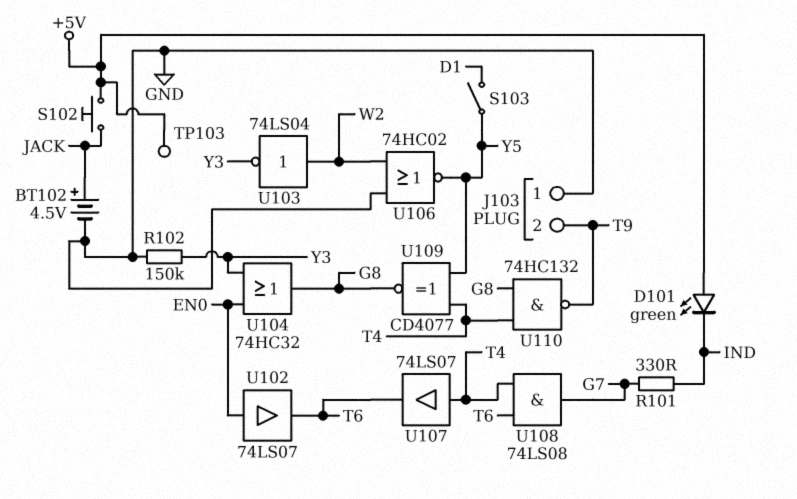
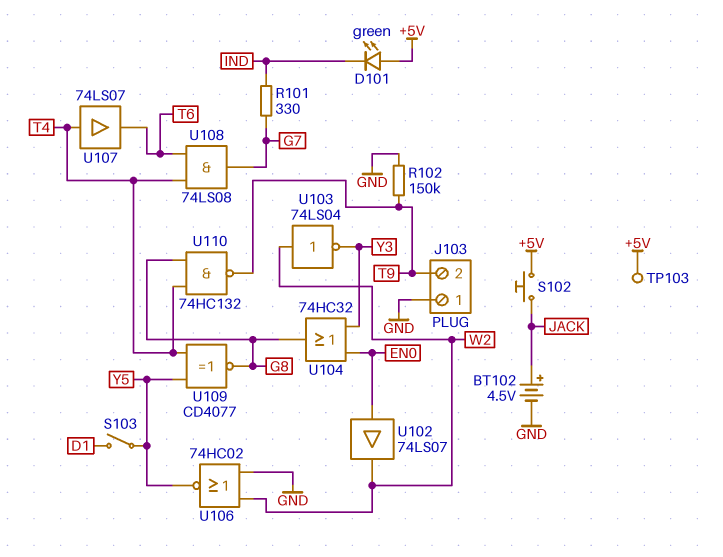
R102: 150k (GND, Y3) -> 150k (GND, T9)
U102: buffer 74LS07 (in EN0, out T6) -> buffer 74LS07 (in EN0, out W2)

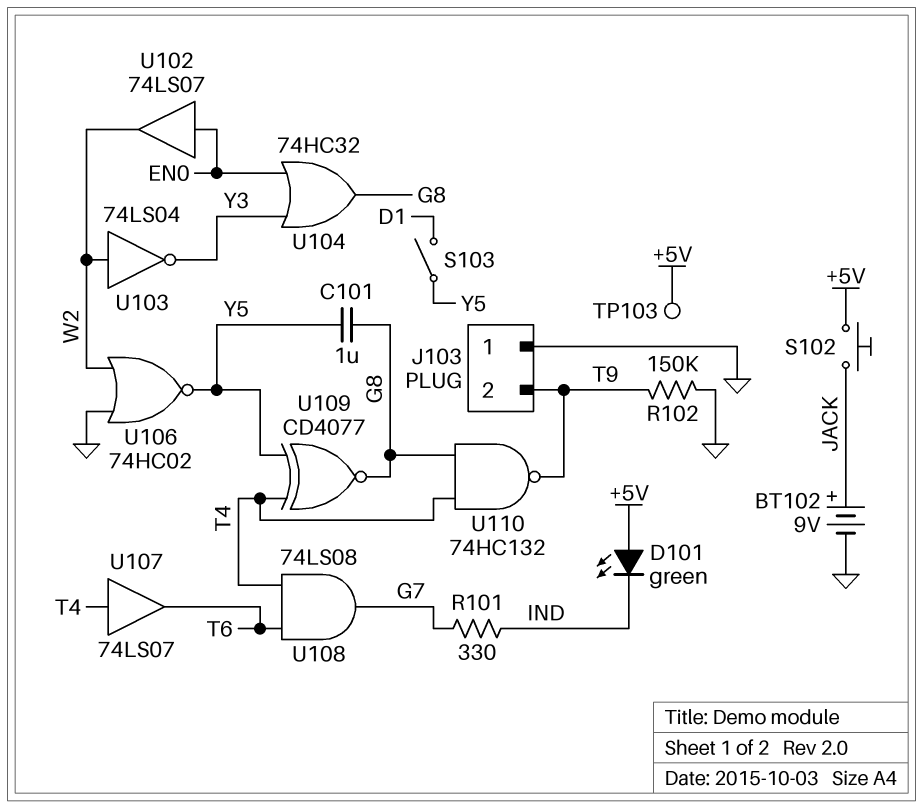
BT102: 4.5V (plus JACK, minus GND) -> 9V (plus JACK, minus GND)
C101: none -> 1uF (G8, Y5)

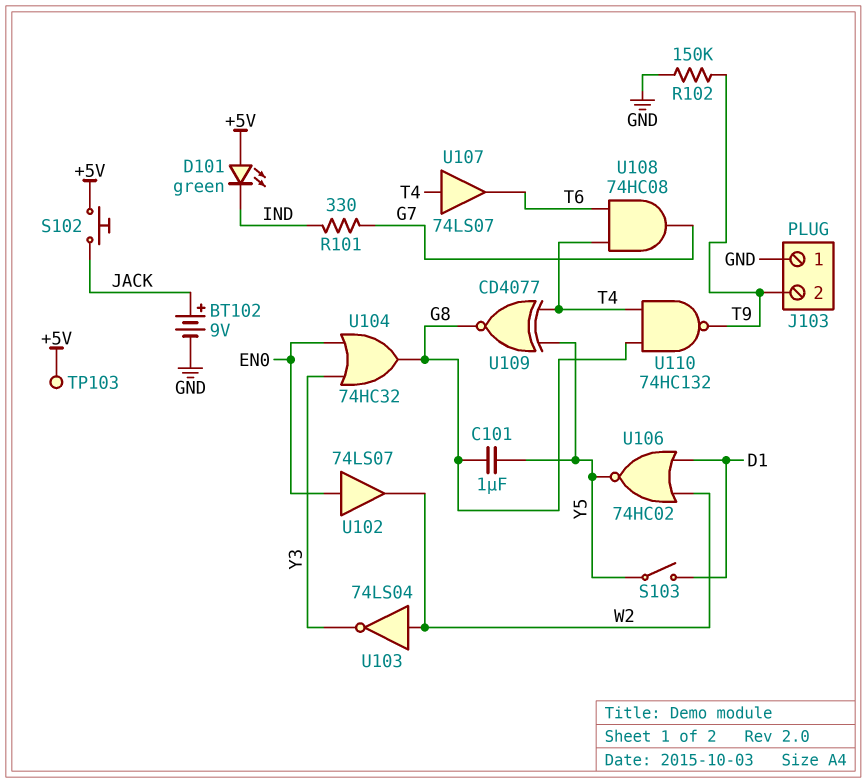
U106: NOR 74HC02 (in GND, in W2, out Y5) -> NOR 74HC02 (in D1, in W2, out Y5)
U108: AND 74LS08 (in T4, in T6, out G7) -> AND 74HC08 (in T4, in T6, out G7)

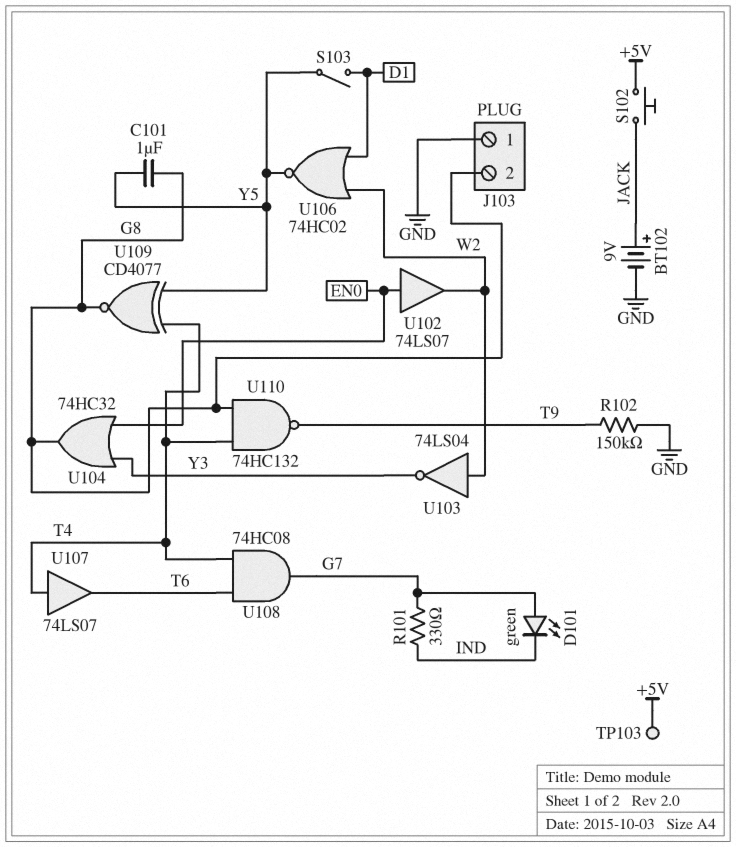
D101: LED green (A +5V, K IND) -> LED green (A G7, K IND)
J103 pin 2: T9 -> G8

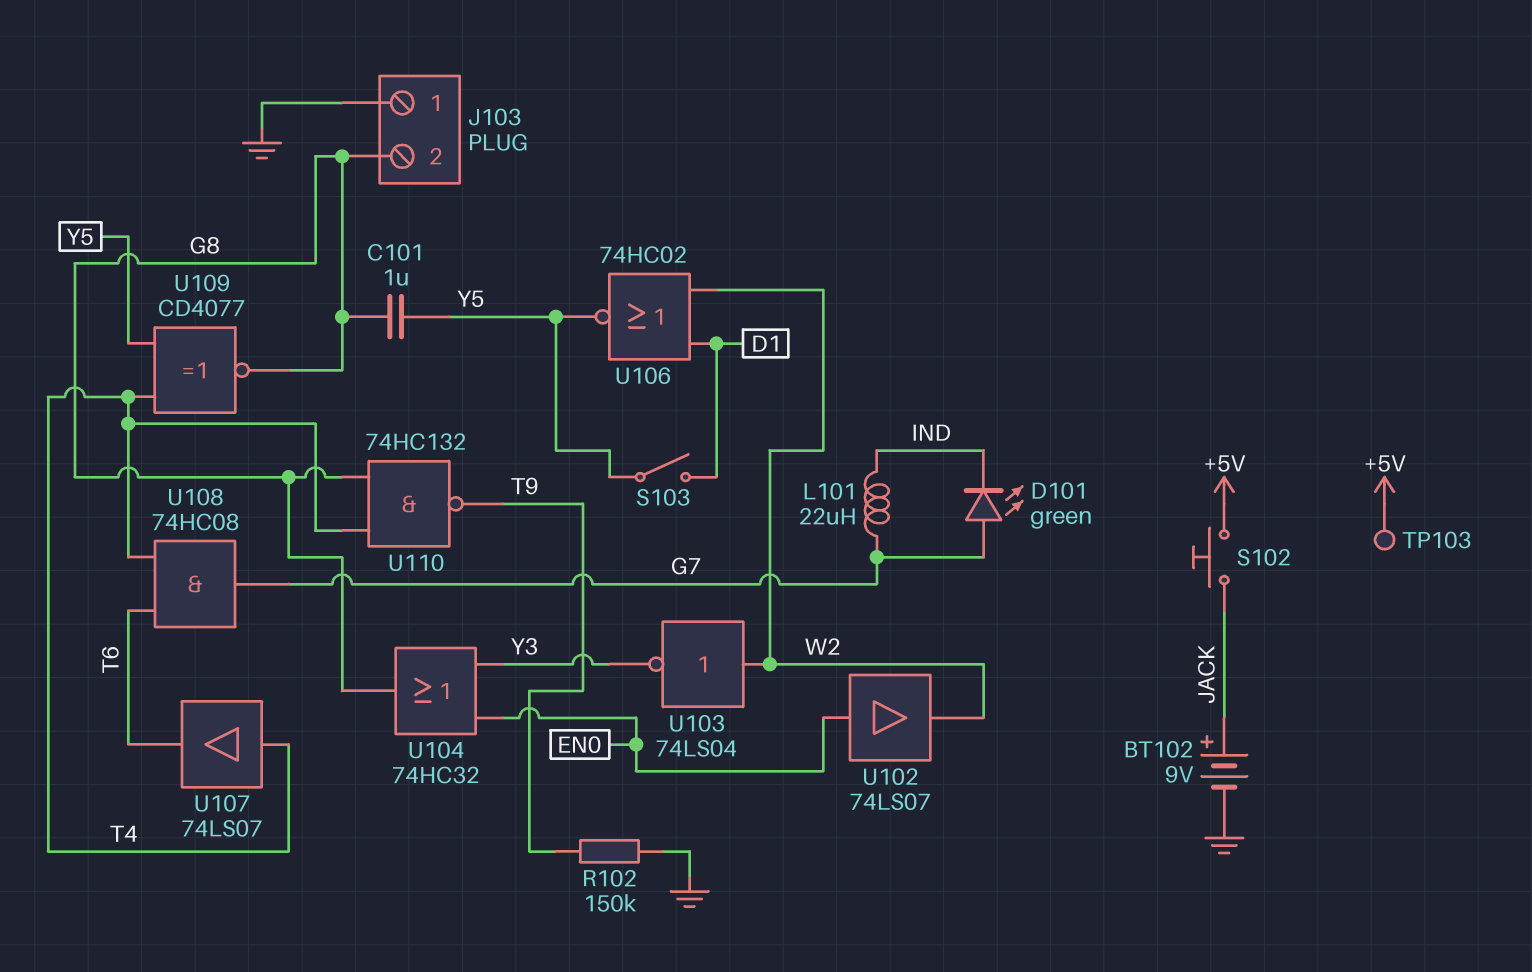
L101: none -> 22uH (G7, IND)
R101: 330 (G7, IND) -> none

